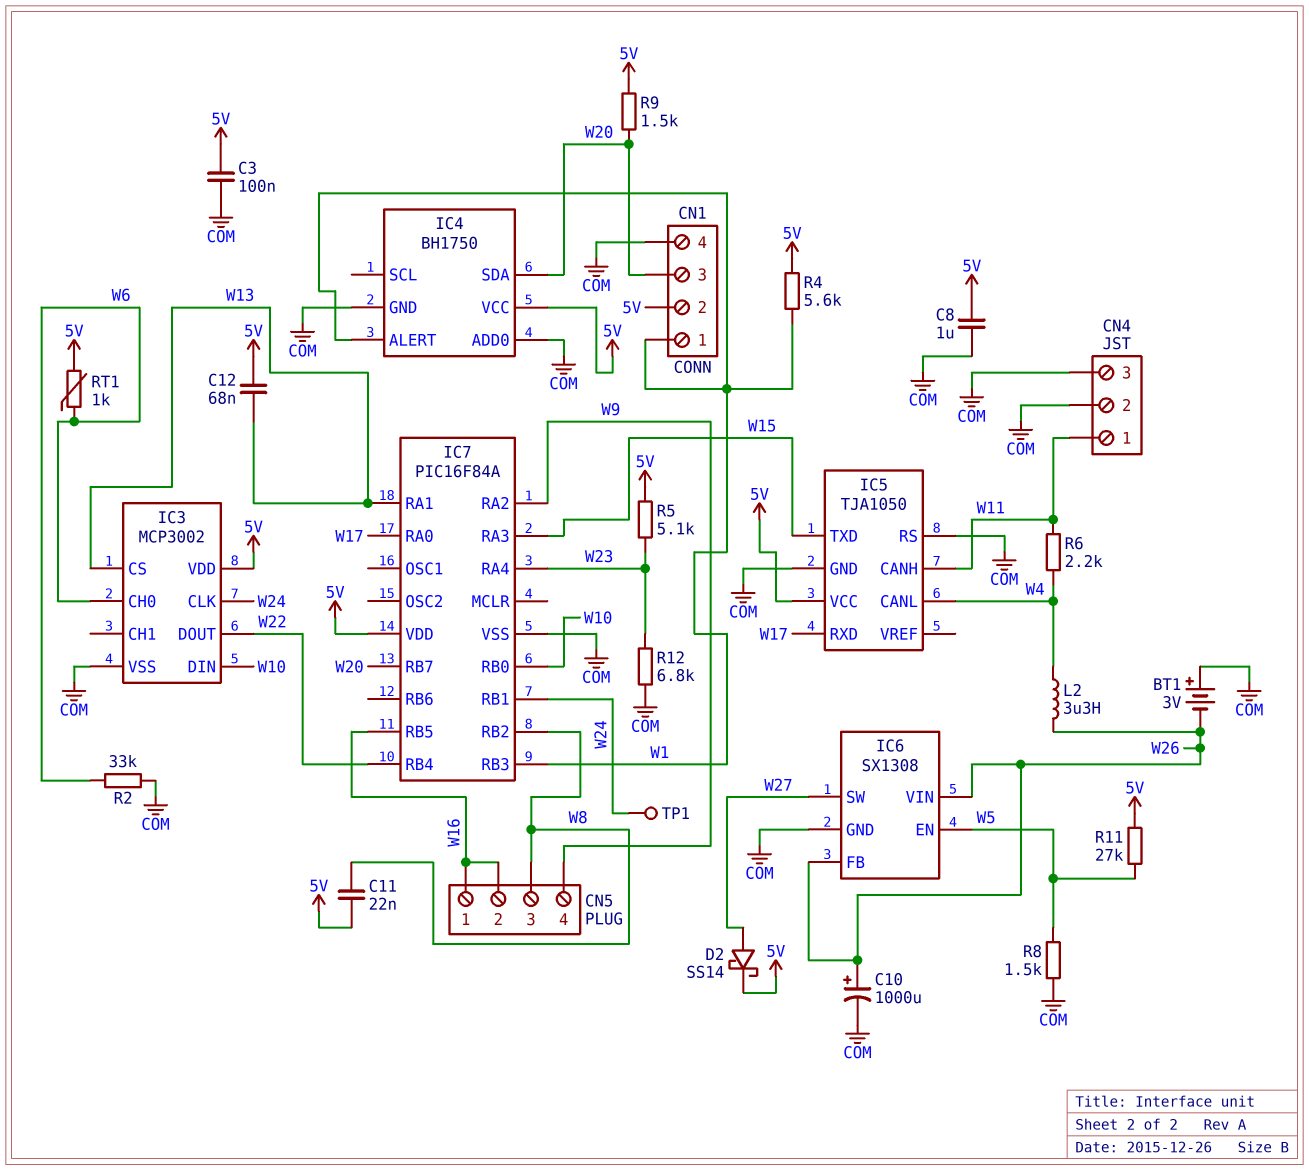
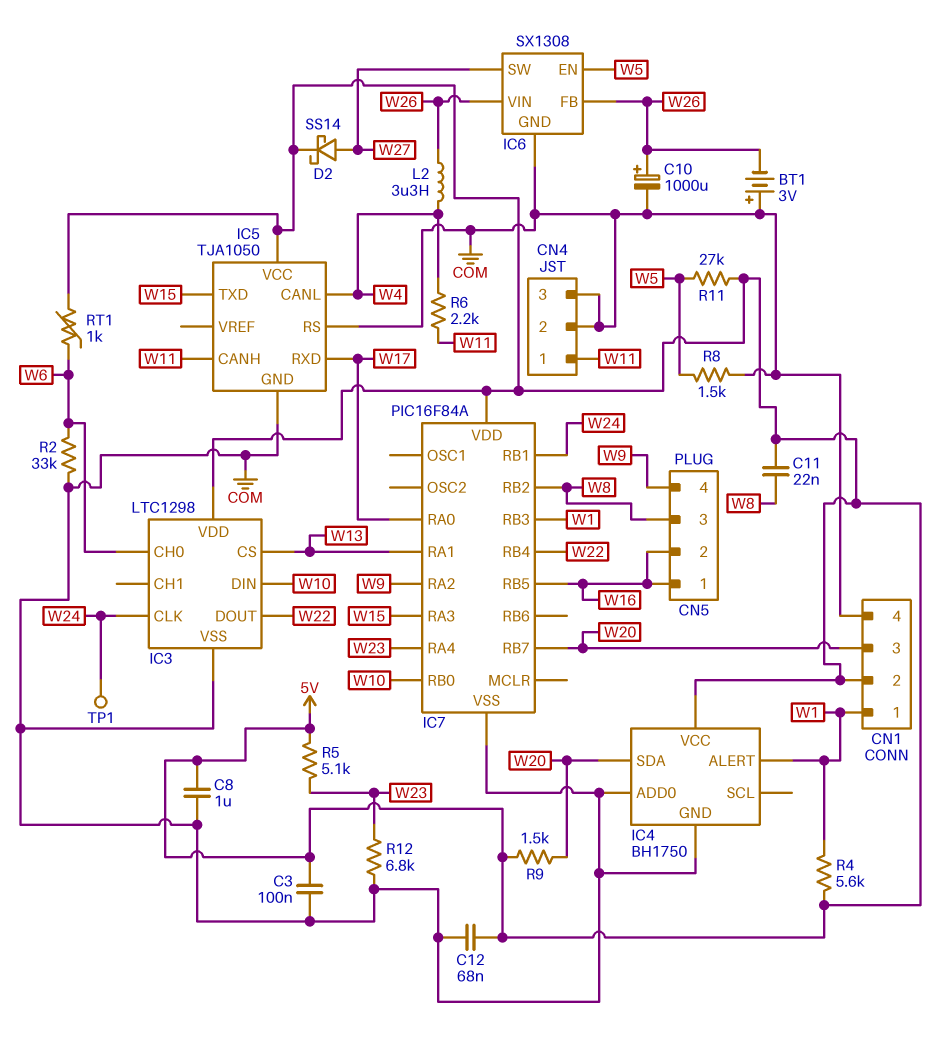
C12: 68nF (5V, W13) -> 68nF (5V, COM)
IC3: MCP3002 -> LTC1298

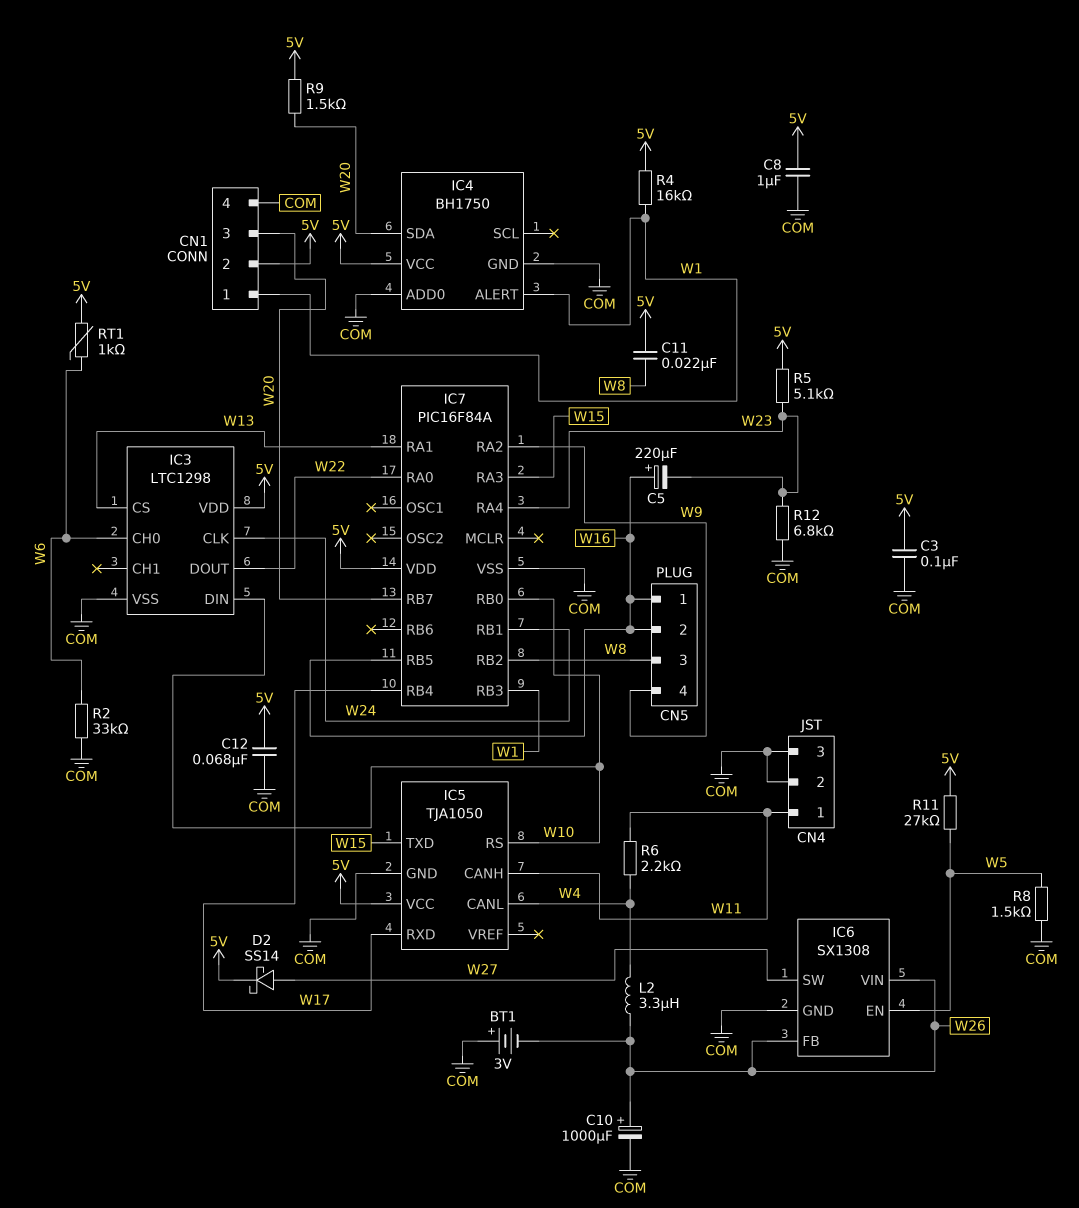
C5: none -> 220uF (plus W16, minus W23)
IC5 pin RS: COM -> W10
IC7 pin RA0: W17 -> W22
IC7 pin RB4: W22 -> W17
R4: 5.6k (5V, W1) -> 16k (5V, W1)
TP1: test point (W24) -> none

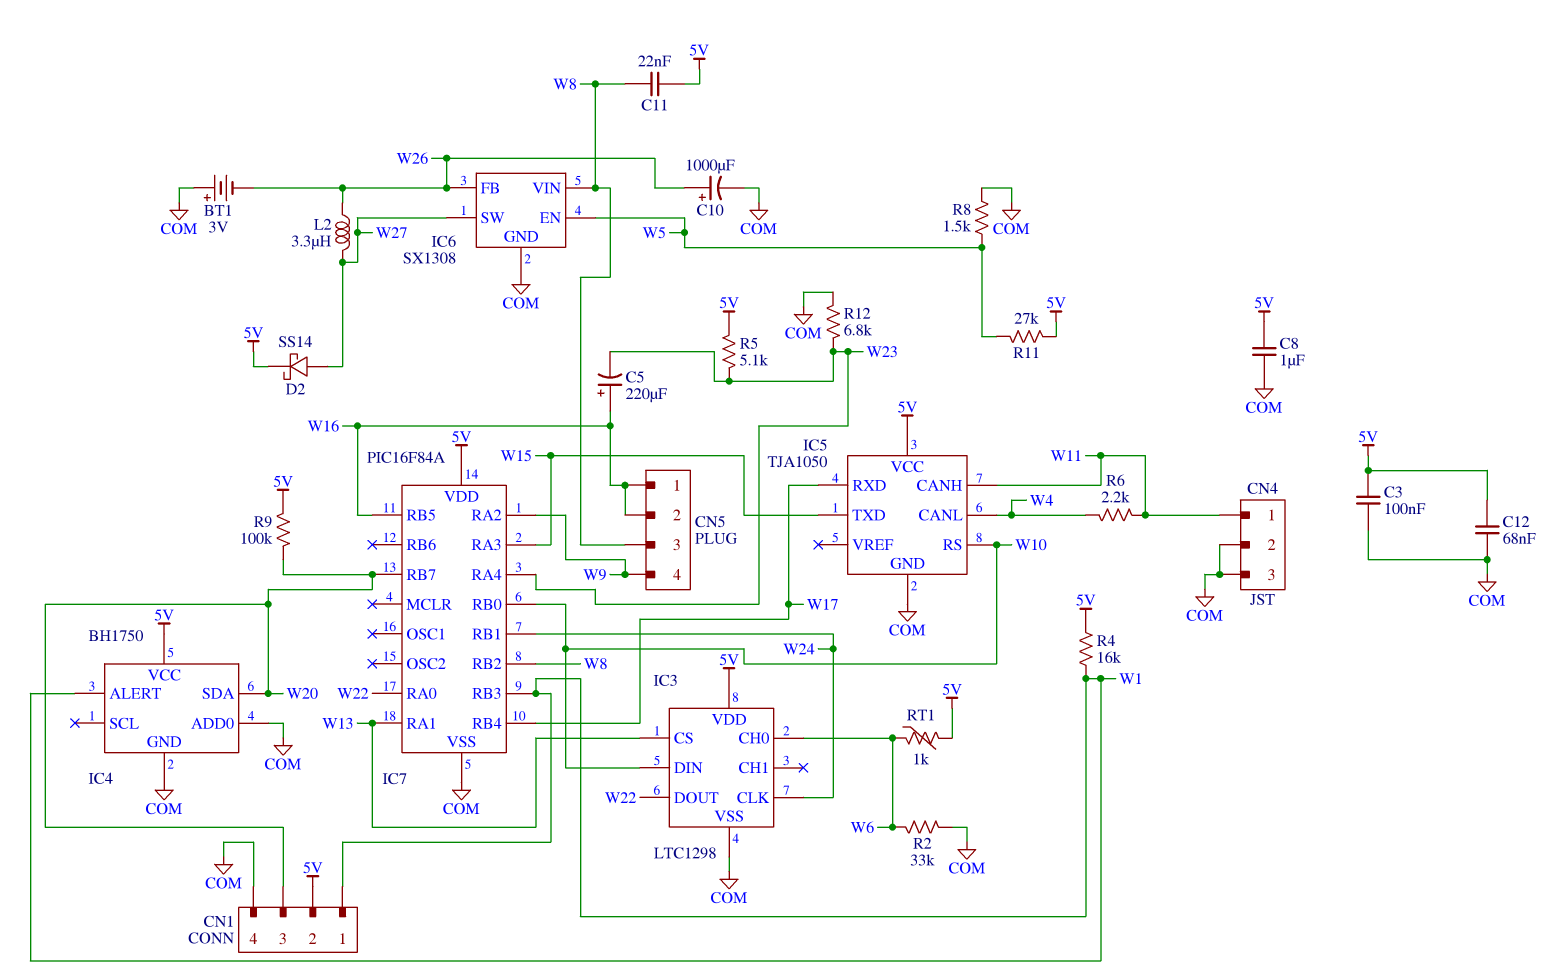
IC6 pin VIN: W26 -> W8
L2: 3.3uH (W4, W26) -> 3.3uH (W26, W27)
R9: 1.5k (5V, W20) -> 100k (5V, W20)

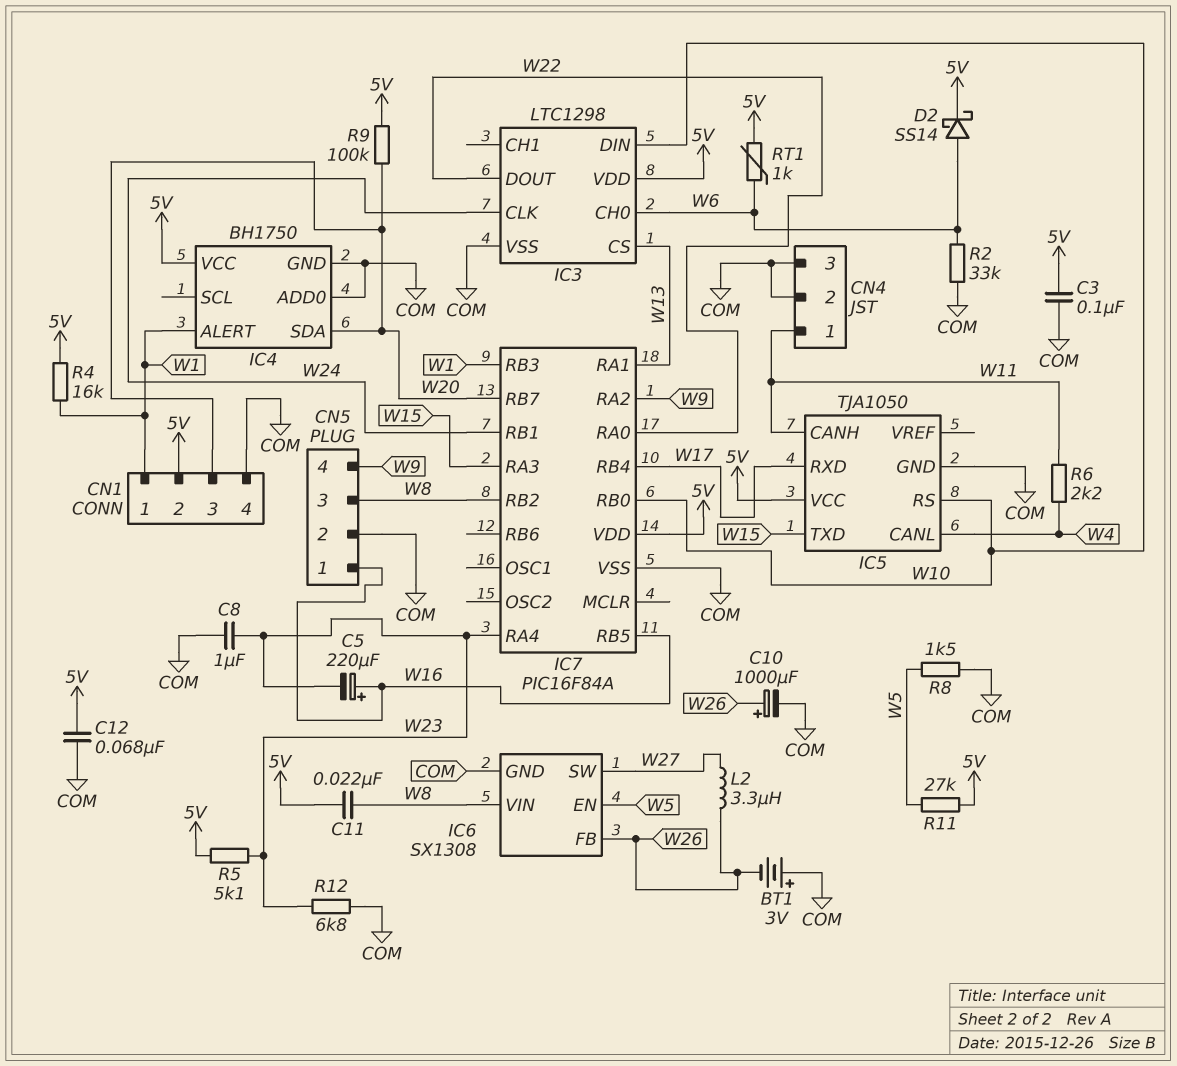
C8: 1uF (5V, COM) -> 1uF (COM, W23)
CN5 pin 2: W16 -> COM
D2: schottky SS14 (A W27, K 5V) -> schottky SS14 (A W6, K 5V)

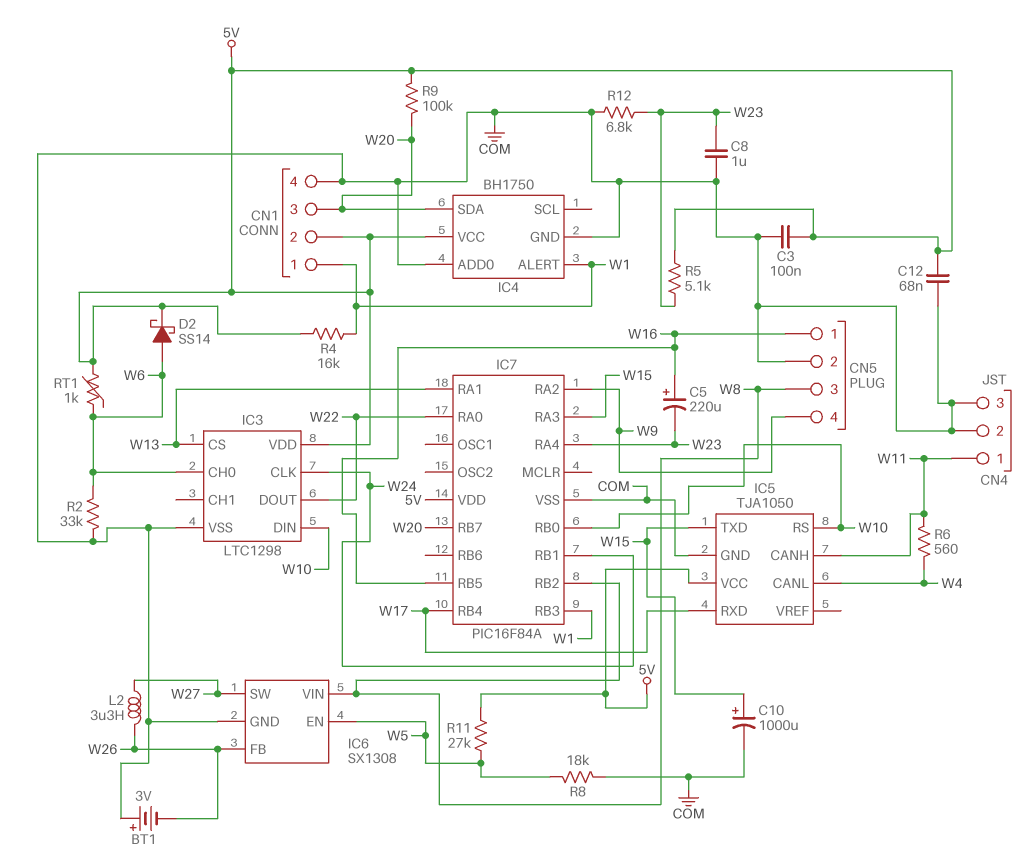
C10: 1000uF (plus W26, minus COM) -> 1000uF (plus W15, minus COM)
C11: 22nF (5V, W8) -> none
R6: 2.2k (W4, W11) -> 560 (W4, W11)
R8: 1.5k (COM, W5) -> 18k (COM, W5)

